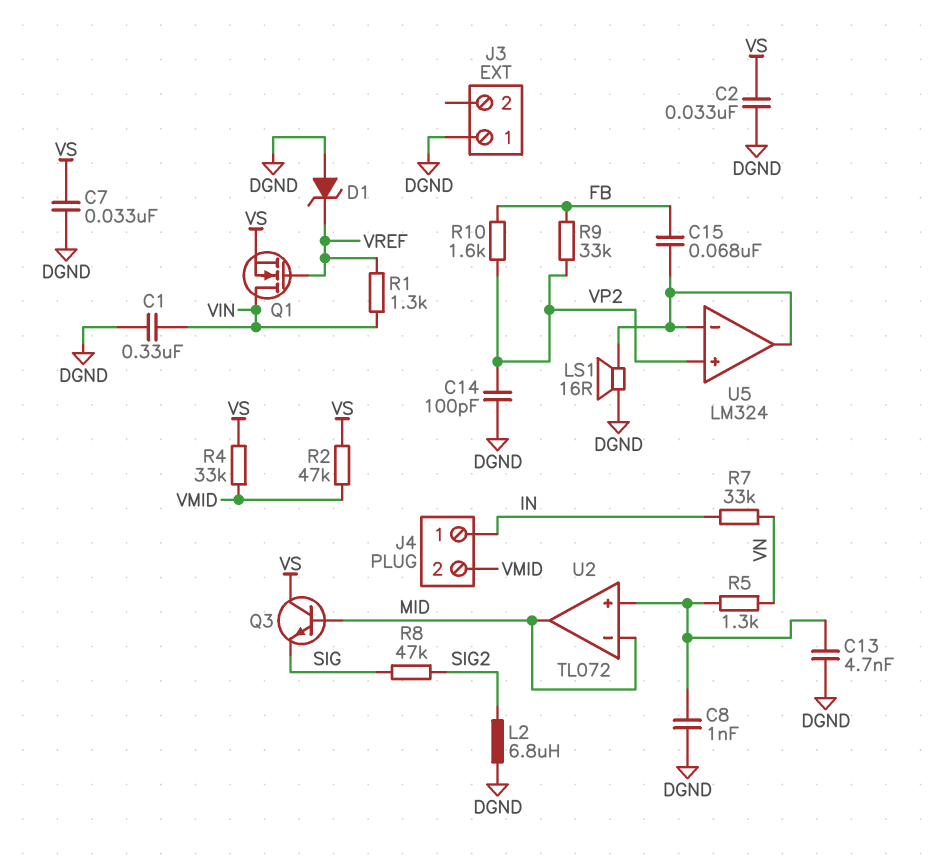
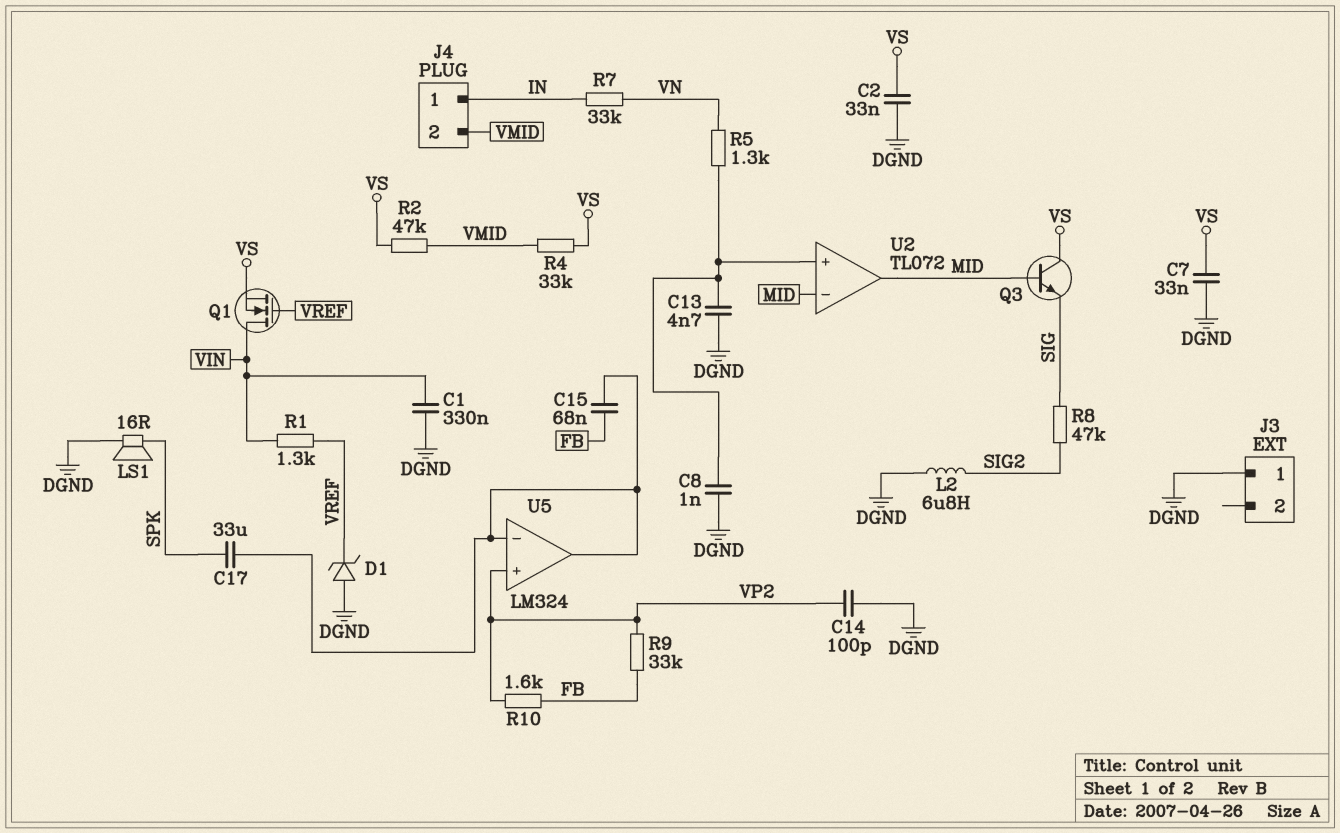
C17: none -> 33uF (SPK, U5/in-)
LS1: speaker 16R (DGND, U5/in-) -> speaker 16R (DGND, SPK)

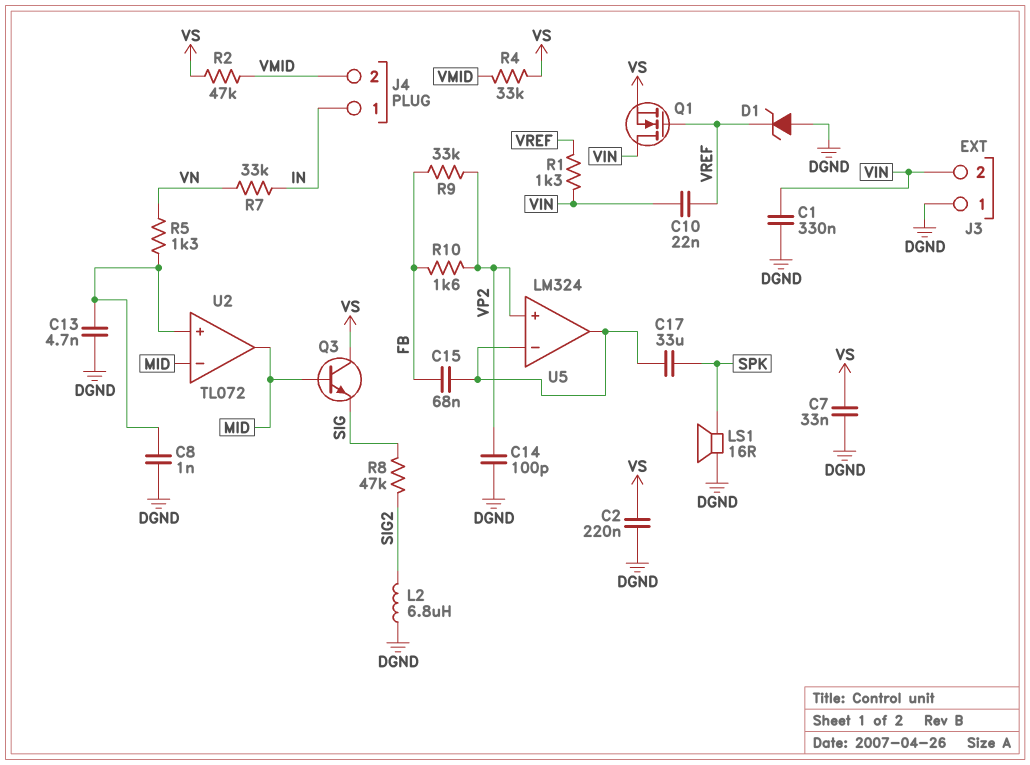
C2: 33nF (DGND, VS) -> 220nF (DGND, VS)
C10: none -> 22nF (VIN, VREF)
J3 pin 2: none -> VIN

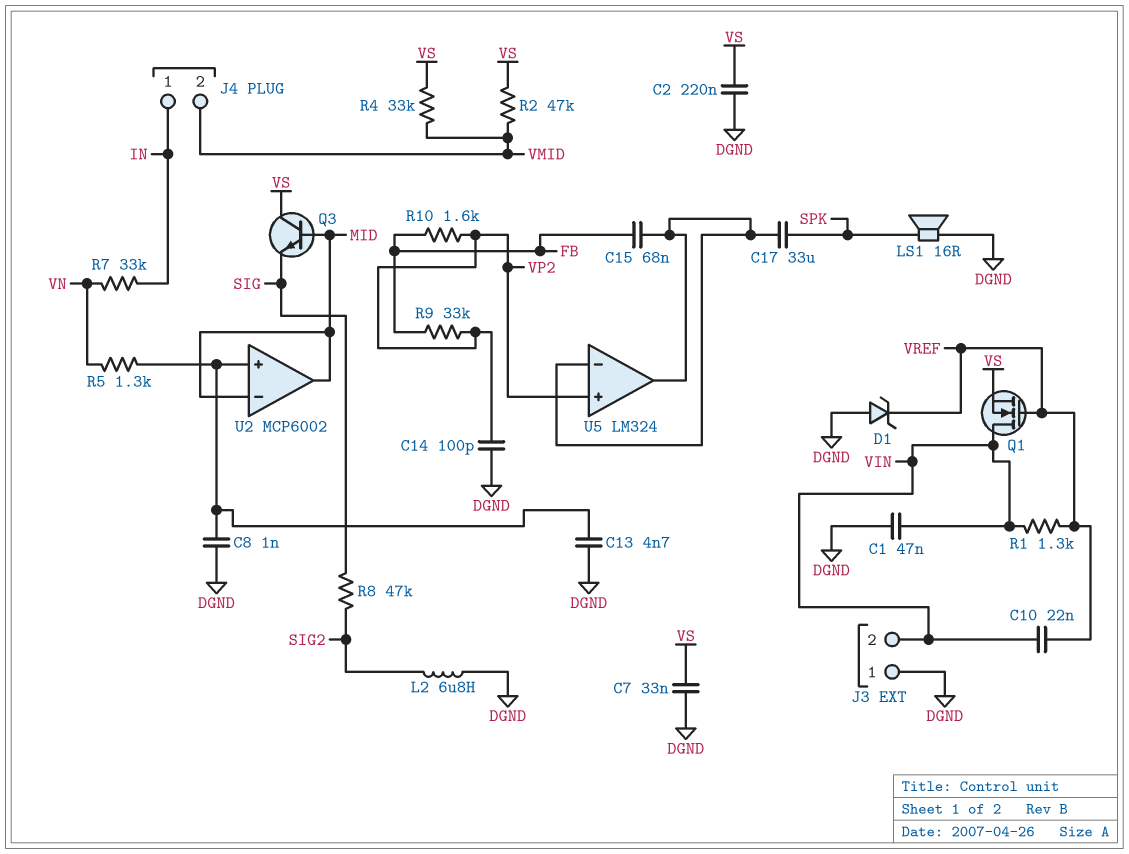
C1: 330nF (DGND, VIN) -> 47nF (DGND, VIN)
U2: TL072 -> MCP6002

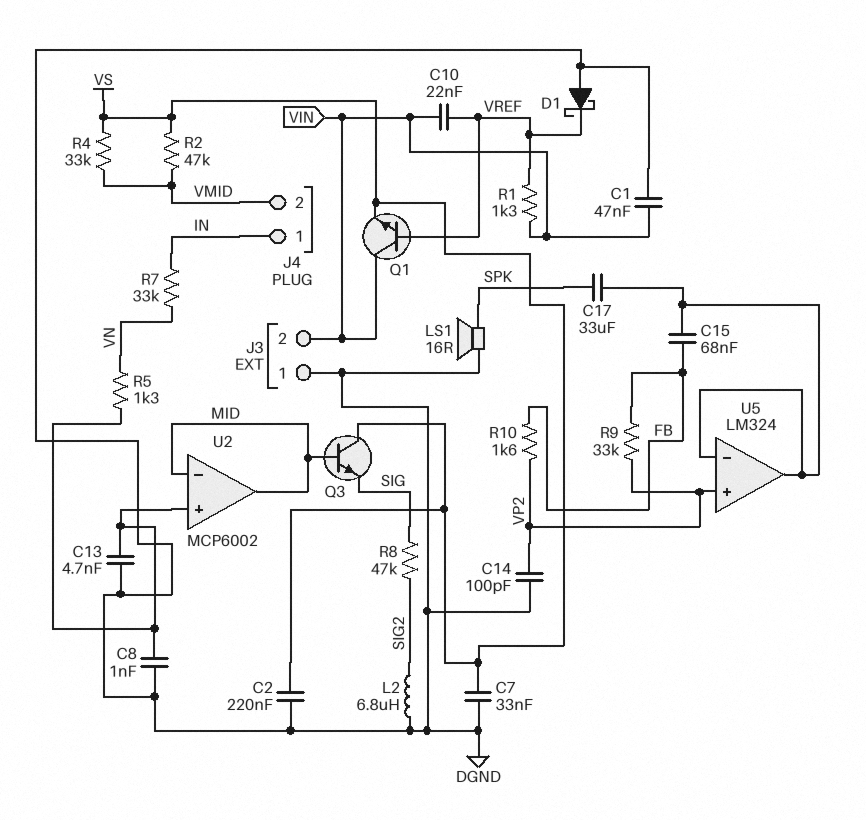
D1: zener (A DGND, K VREF) -> schottky (A DGND, K VREF)
Q1: NMOS (G VREF, D VIN, S VS) -> NPN (B VREF, C VIN, E VS)

